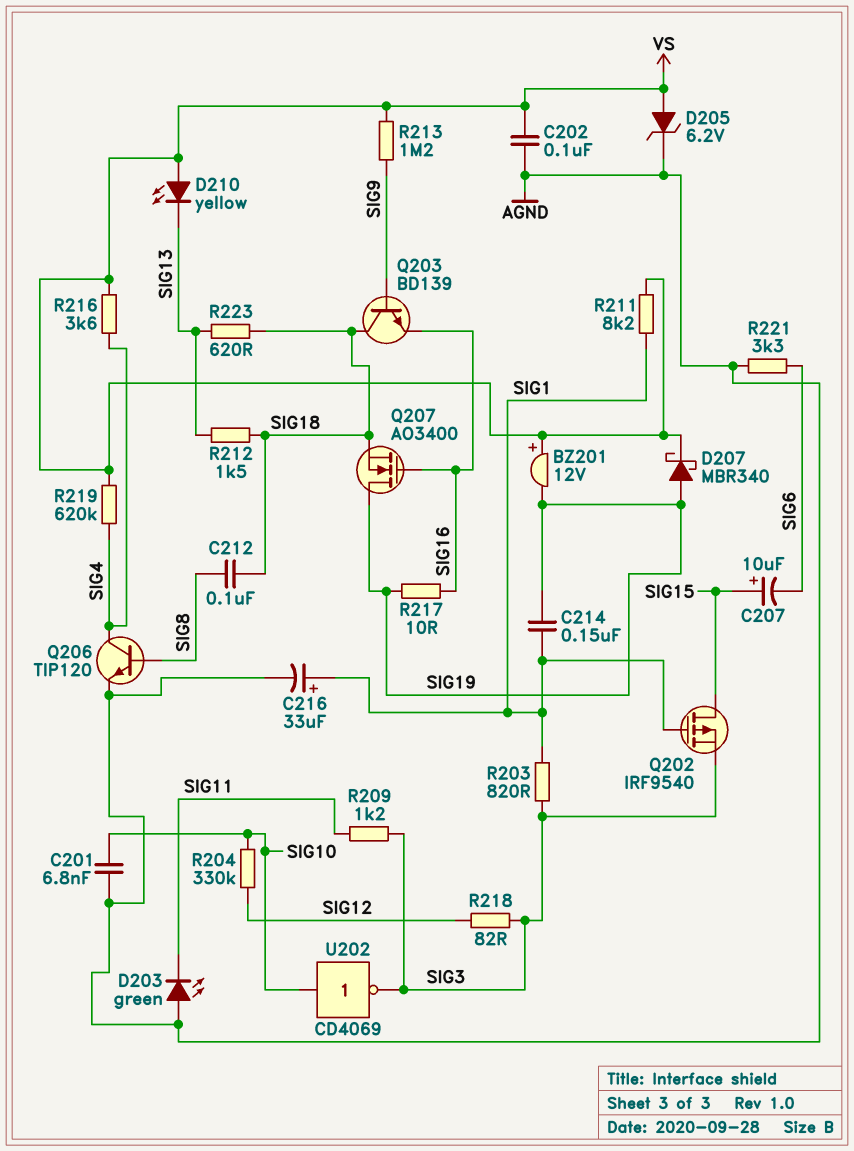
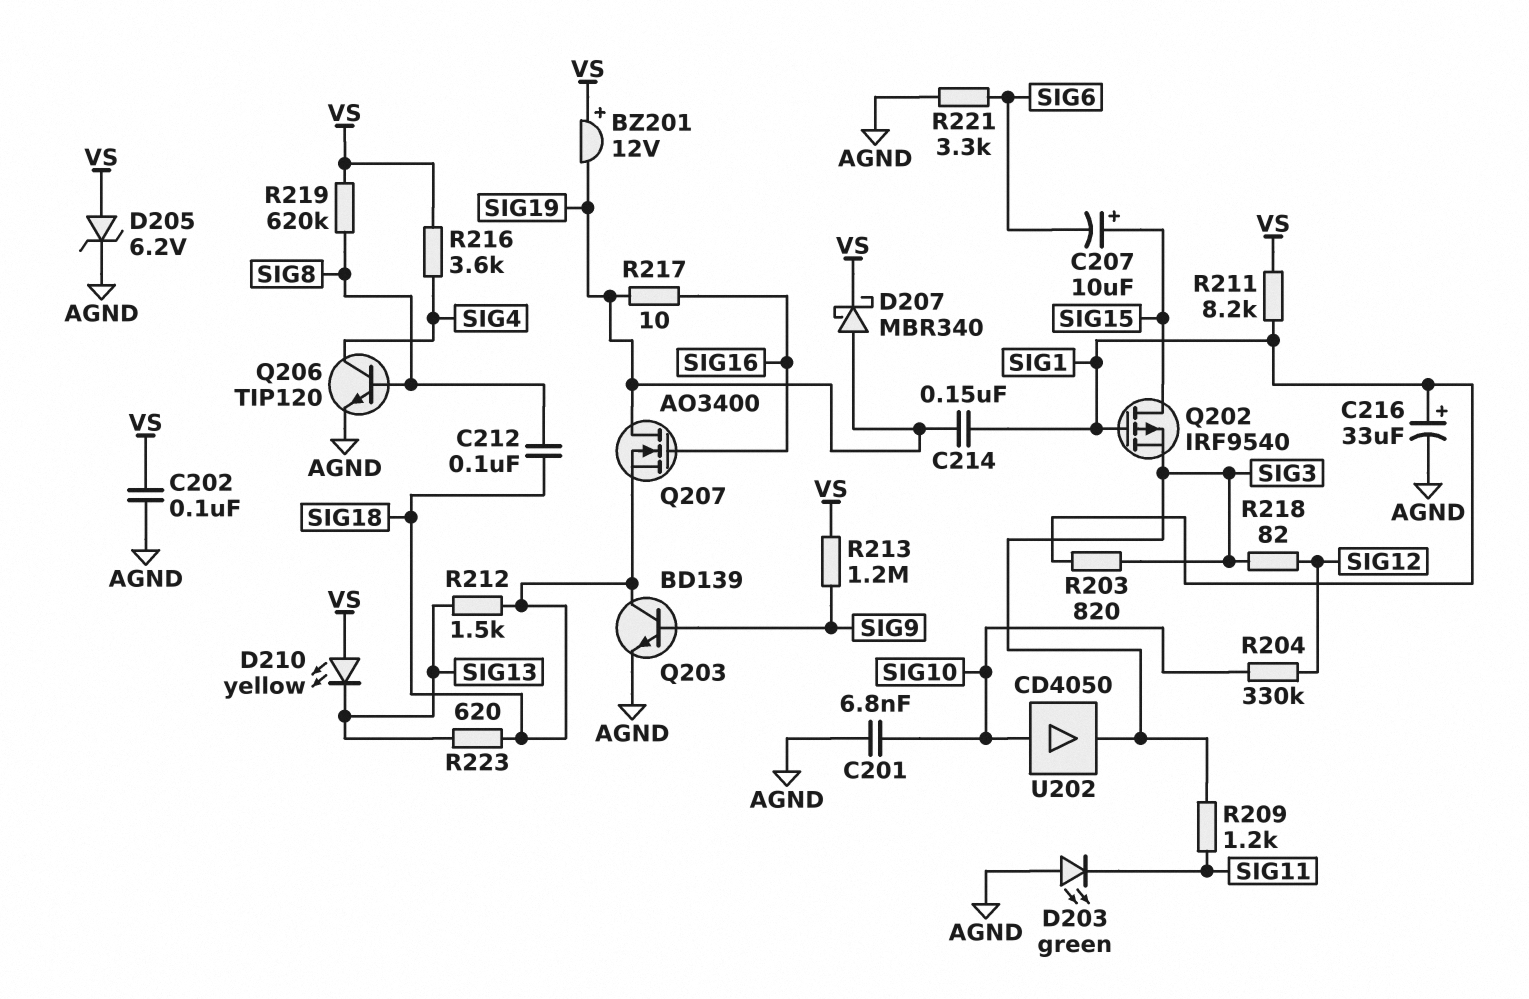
Q203: NPN BD139 (B SIG9, C SIG18, E SIG16) -> NPN BD139 (B SIG9, C SIG18, E AGND)
R219: 620k (SIG4, VS) -> 620k (SIG8, VS)
U202: NOT CD4069 (in SIG10, out SIG3) -> buffer CD4050 (in SIG10, out SIG3)

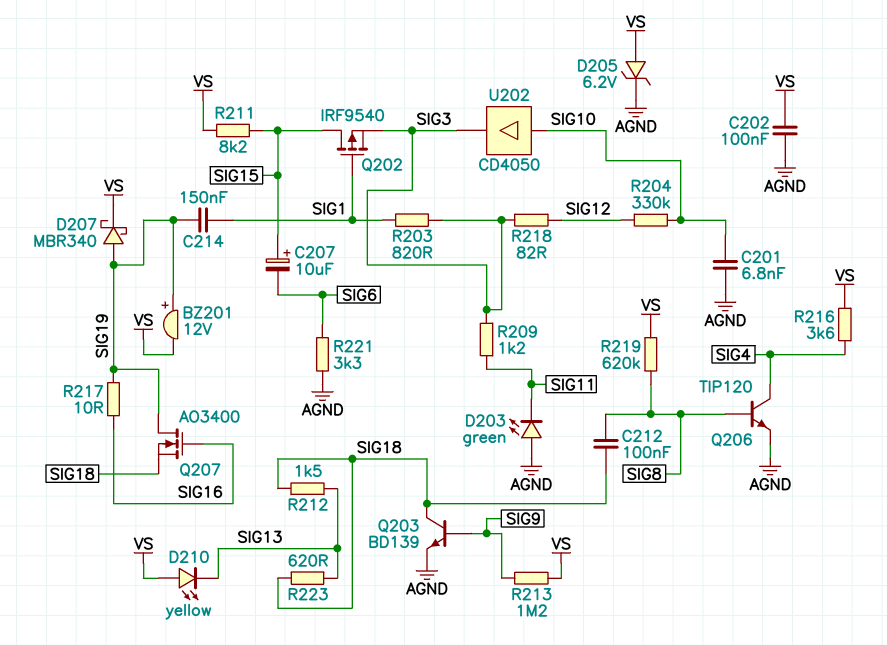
BZ201: buzzer 12V (plus VS, minus SIG19) -> buzzer 12V (plus SIG19, minus VS)
C216: 33uF (plus SIG1, minus AGND) -> none
R211: 8.2k (SIG1, VS) -> 8.2k (SIG15, VS)

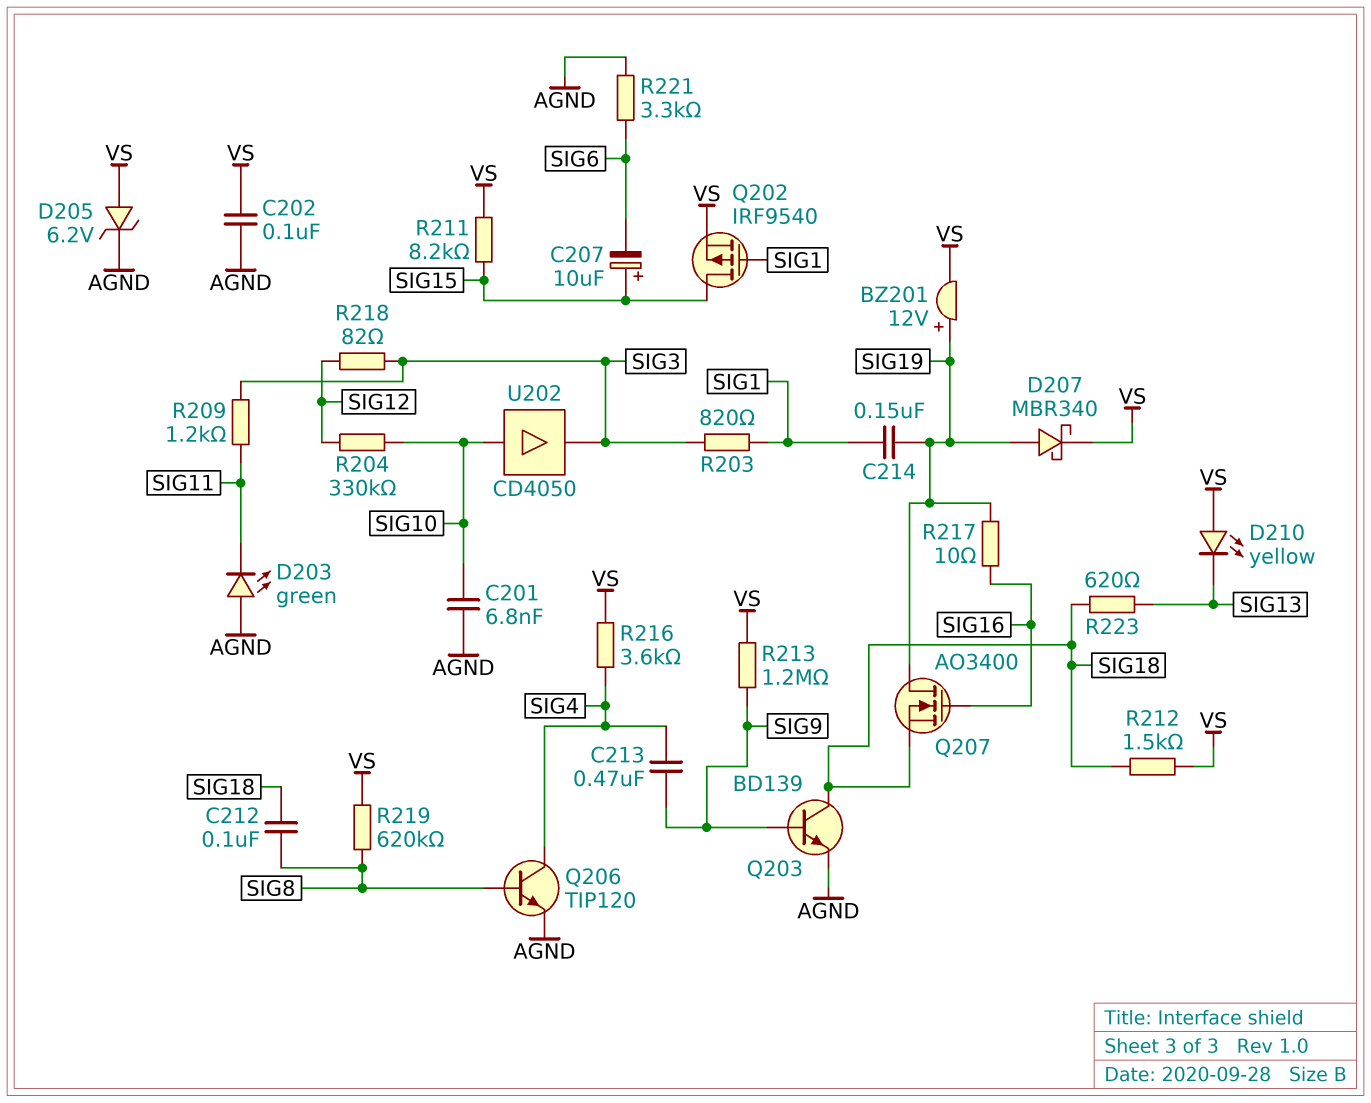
C213: none -> 470nF (SIG4, SIG9)
Q202: PMOS IRF9540 (G SIG1, D SIG15, S SIG3) -> PMOS IRF9540 (G SIG1, D SIG15, S VS)
R212: 1.5k (SIG13, SIG18) -> 1.5k (SIG18, VS)

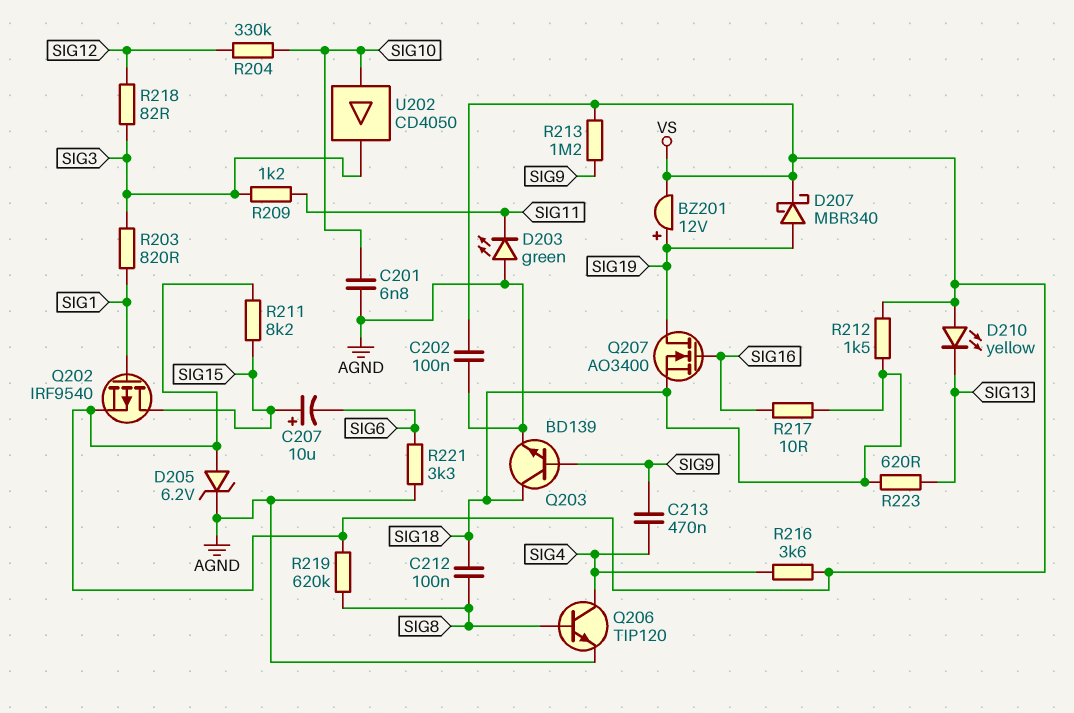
C214: 150nF (SIG1, SIG19) -> none
R217: 10 (SIG16, SIG19) -> 10 (SIG16, SIG18)

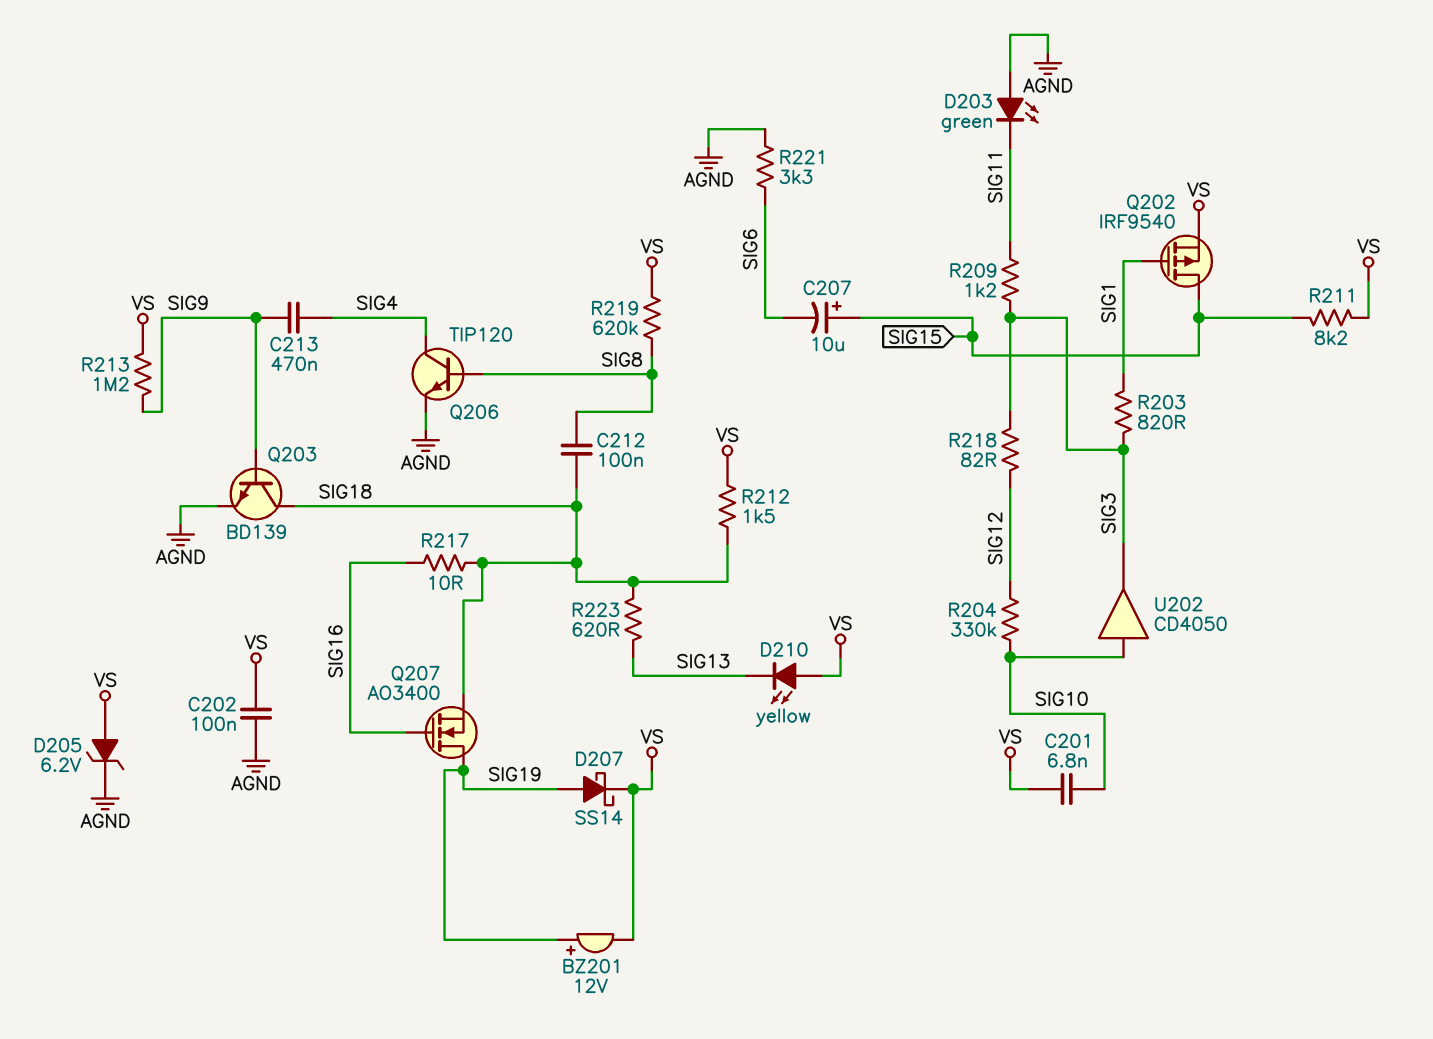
C201: 6.8nF (AGND, SIG10) -> 6.8nF (SIG10, VS)
D207: schottky MBR340 (A SIG19, K VS) -> schottky SS14 (A SIG19, K VS)
R216: 3.6k (SIG4, VS) -> none

